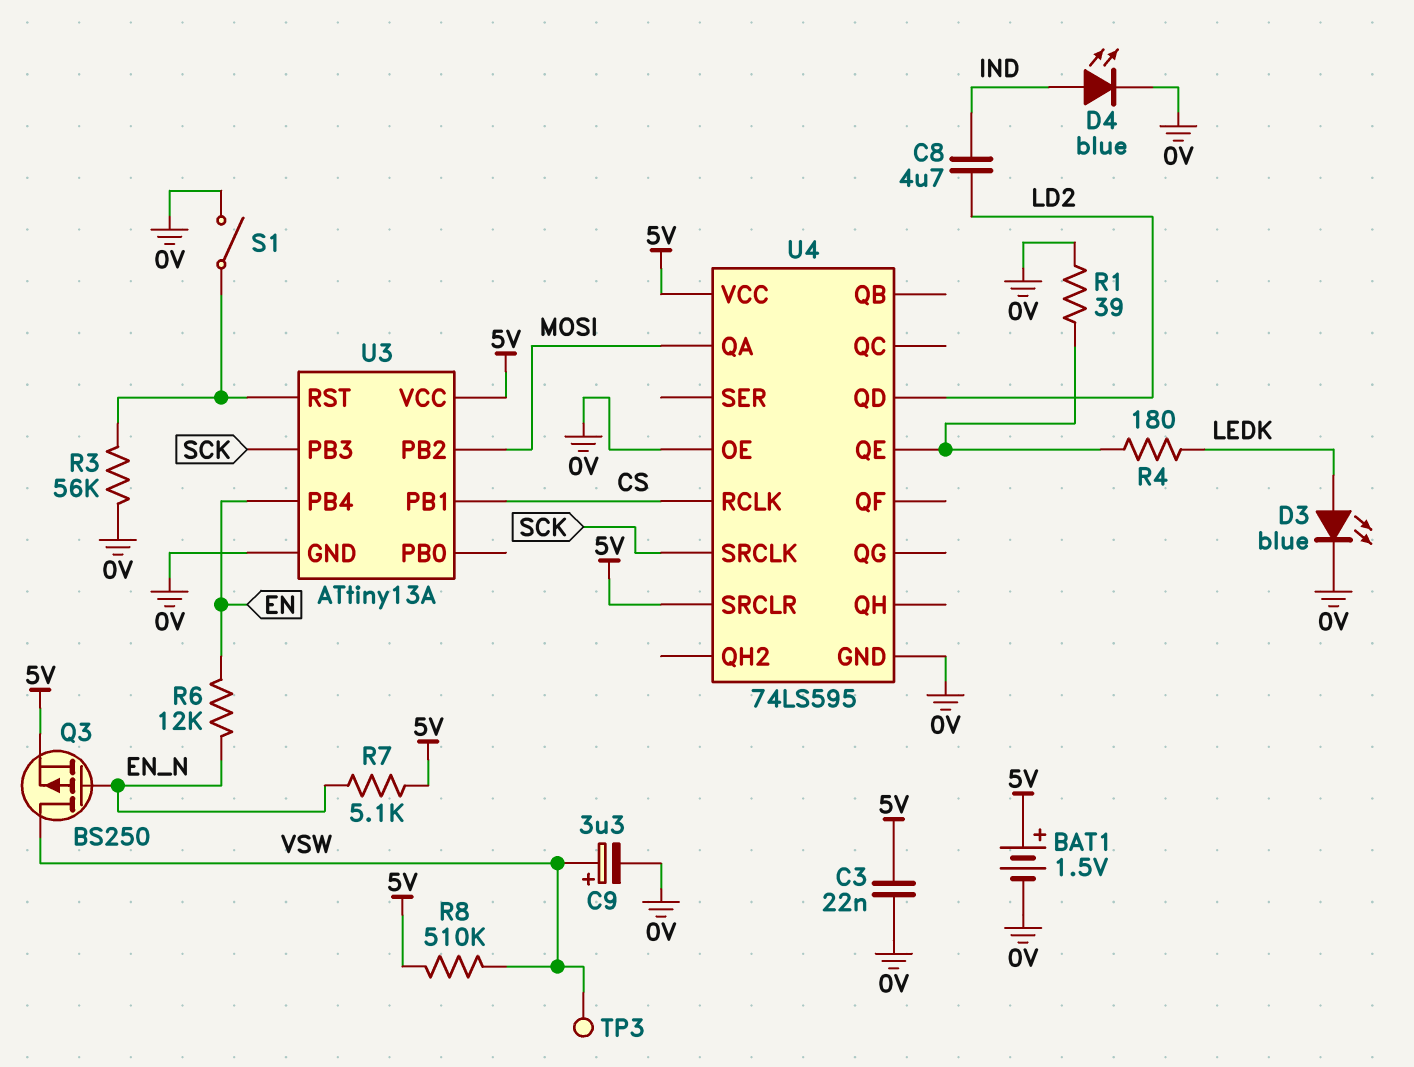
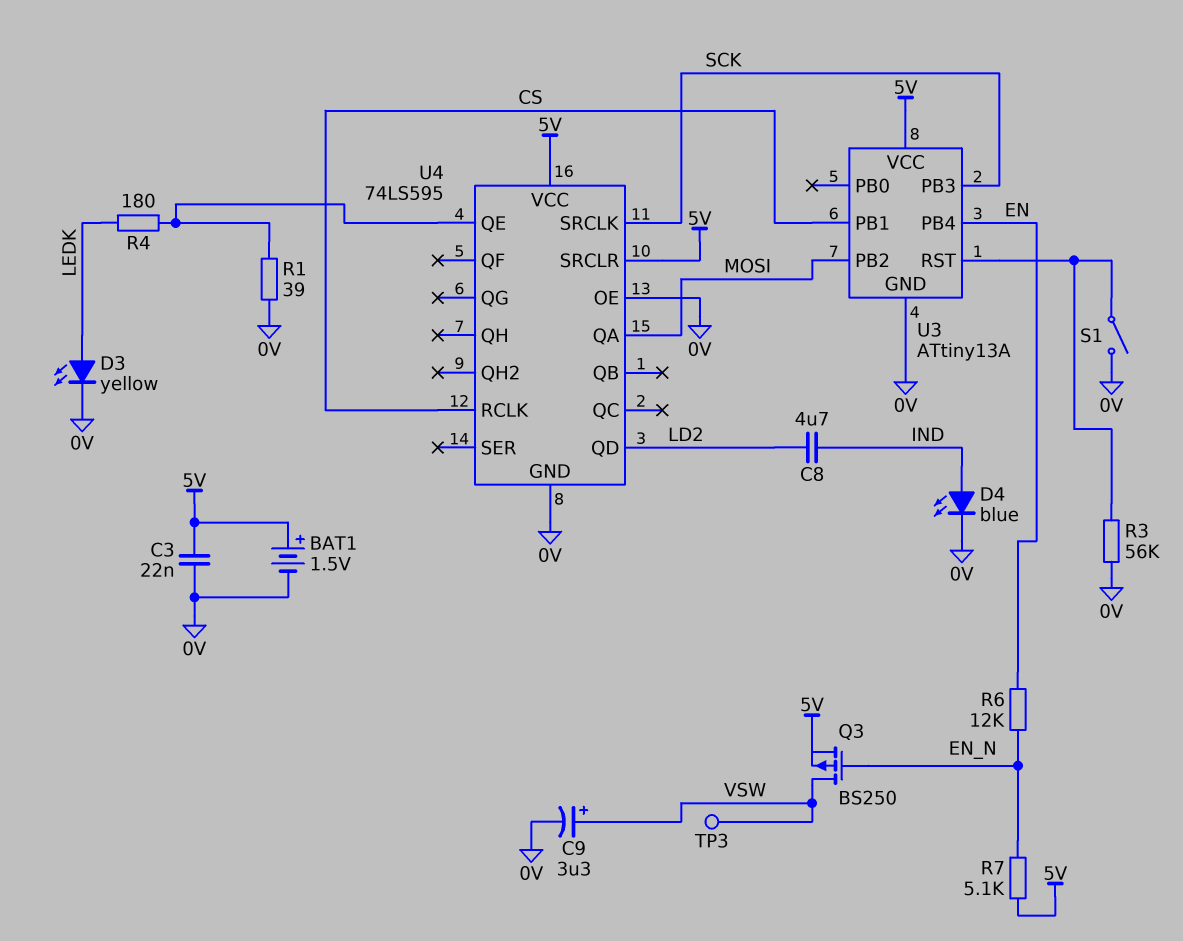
D3: LED blue (A LEDK, K 0V) -> LED yellow (A LEDK, K 0V)
R8: 510k (5V, VSW) -> none

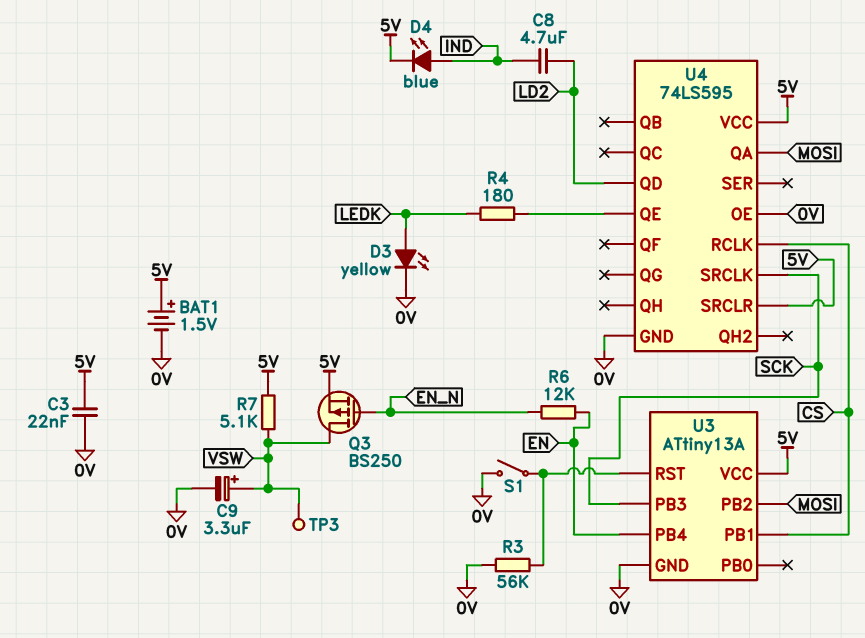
D4: LED blue (A IND, K 0V) -> LED blue (A IND, K 5V)
R1: 39 (0V, U4/QE) -> none
R7: 5.1k (5V, EN_N) -> 5.1k (5V, VSW)

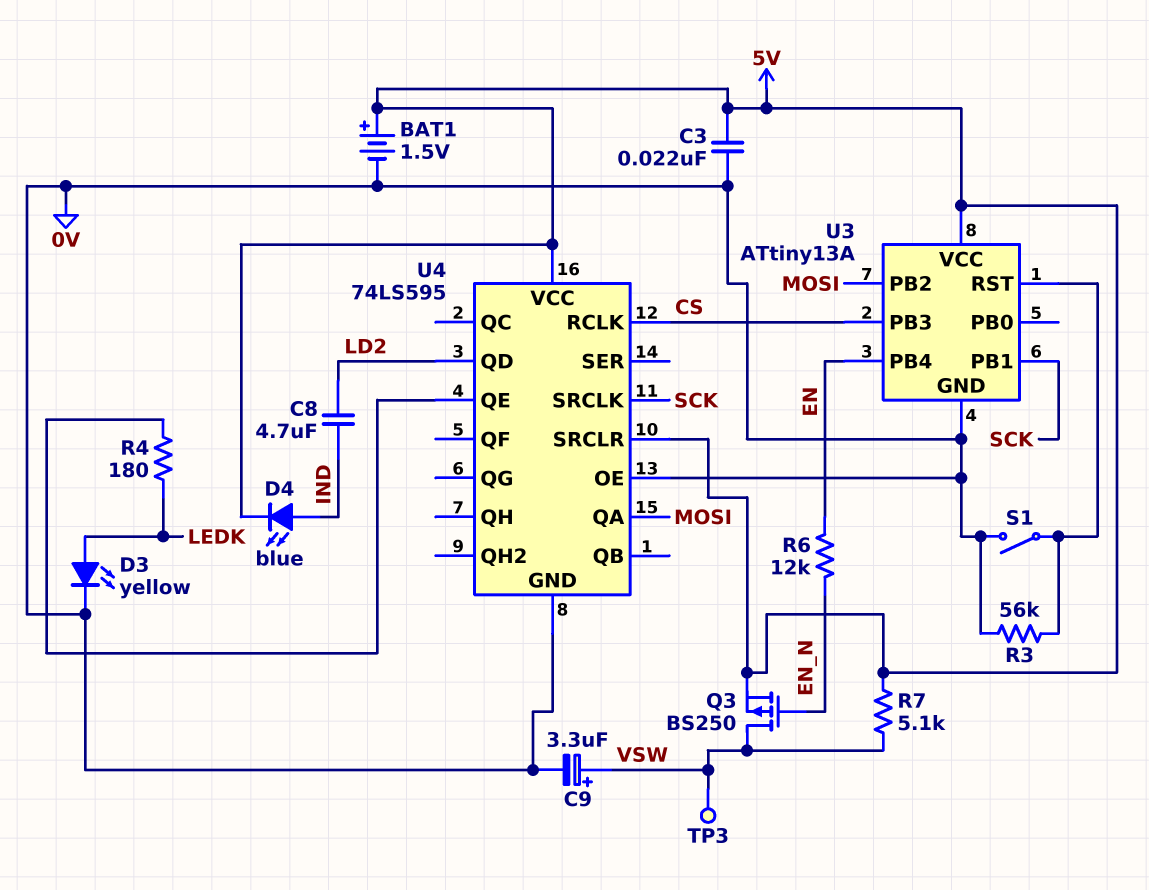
U3 pin PB1: CS -> SCK
U3 pin PB3: SCK -> CS

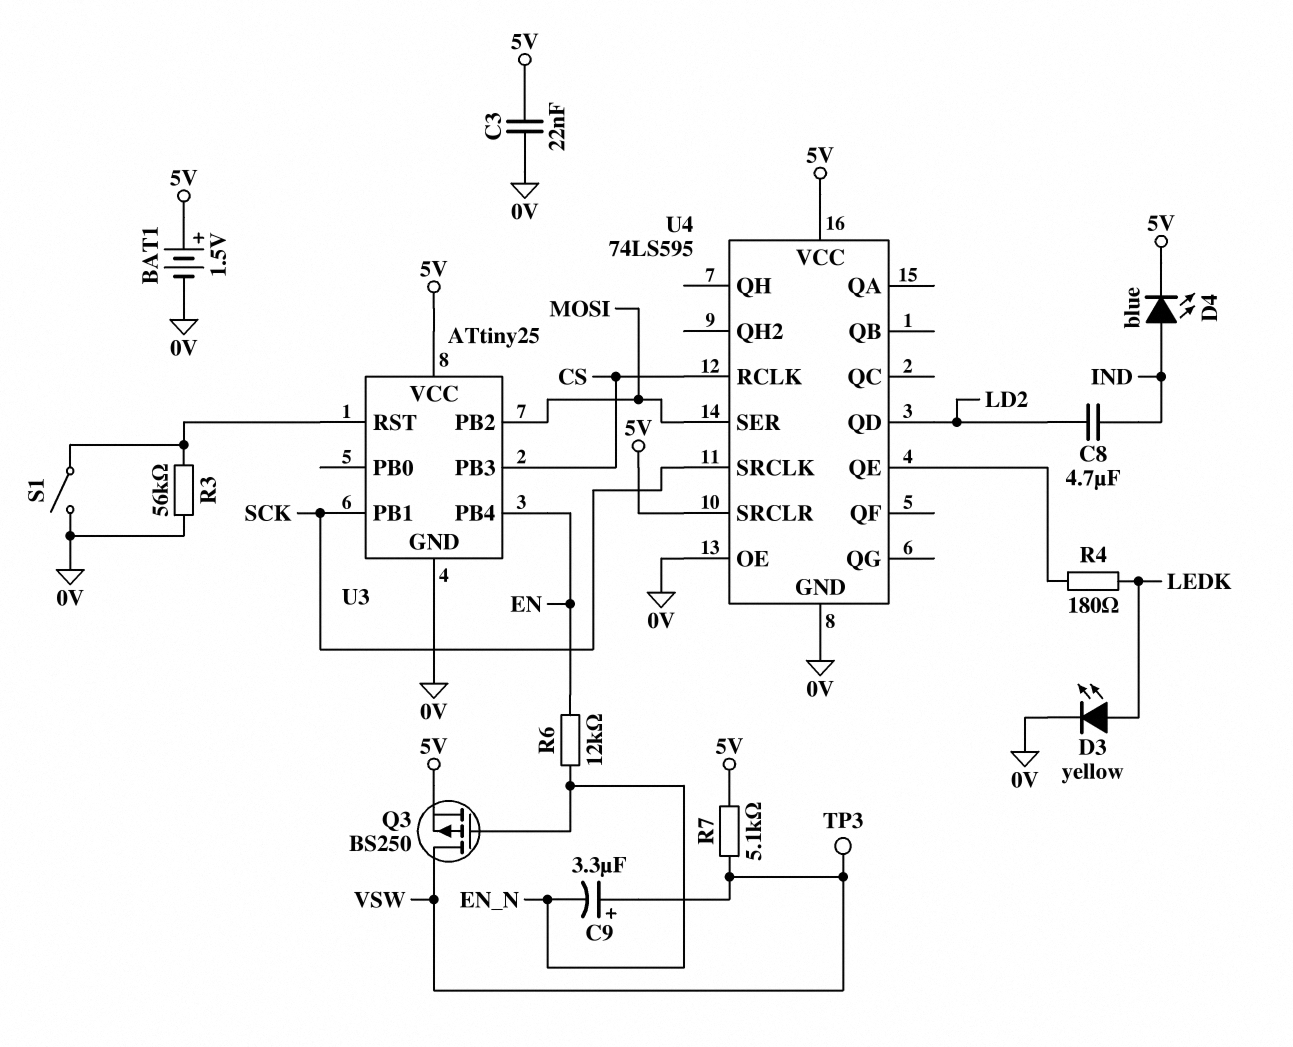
C9: 3.3uF (plus VSW, minus 0V) -> 3.3uF (plus VSW, minus EN_N)
U3: ATtiny13A -> ATtiny25
U4 pin QA: MOSI -> none
U4 pin SER: none -> MOSI

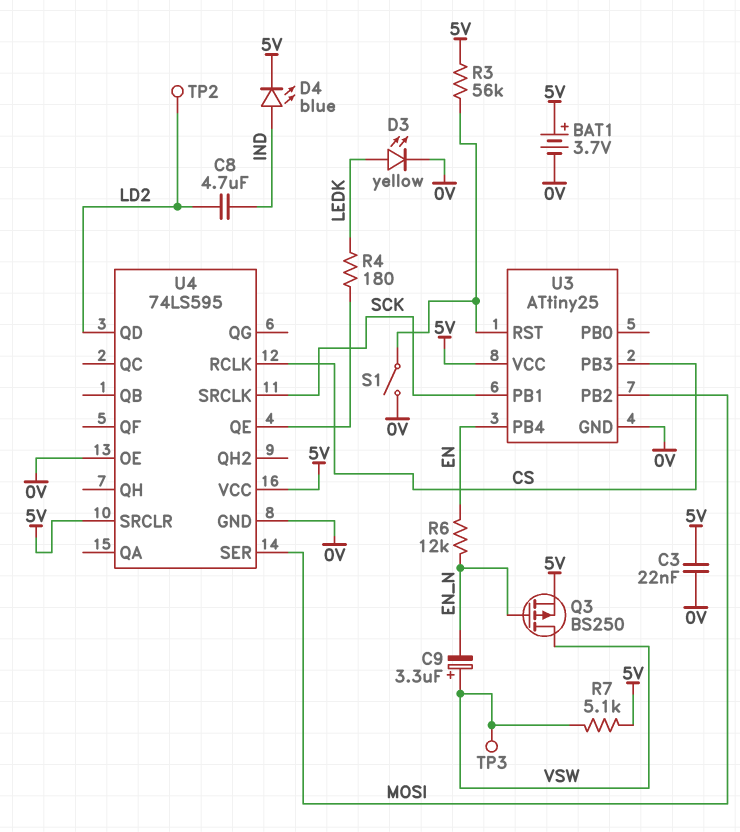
BAT1: 1.5V (plus 5V, minus 0V) -> 3.7V (plus 5V, minus 0V)
R3: 56k (0V, U3/RST) -> 56k (5V, U3/RST)
TP2: none -> test point (LD2)

